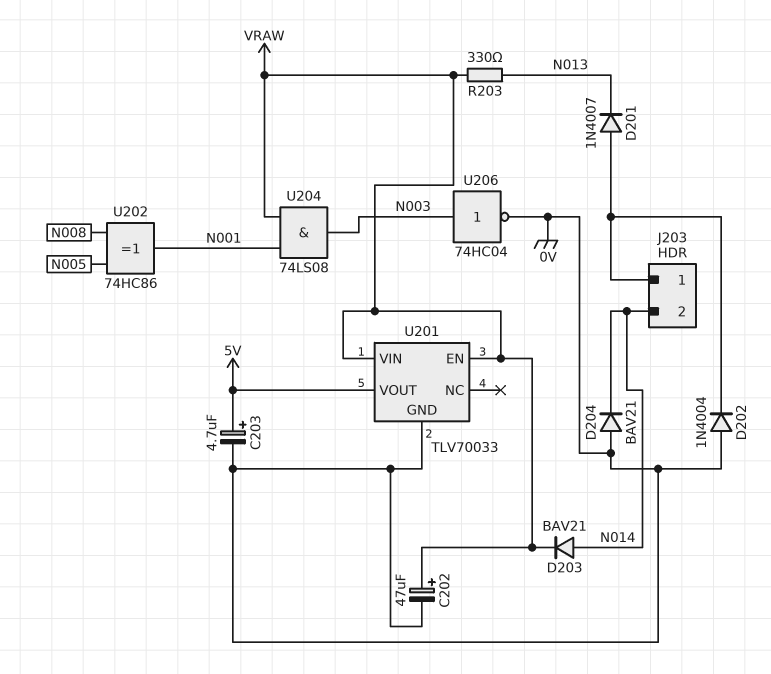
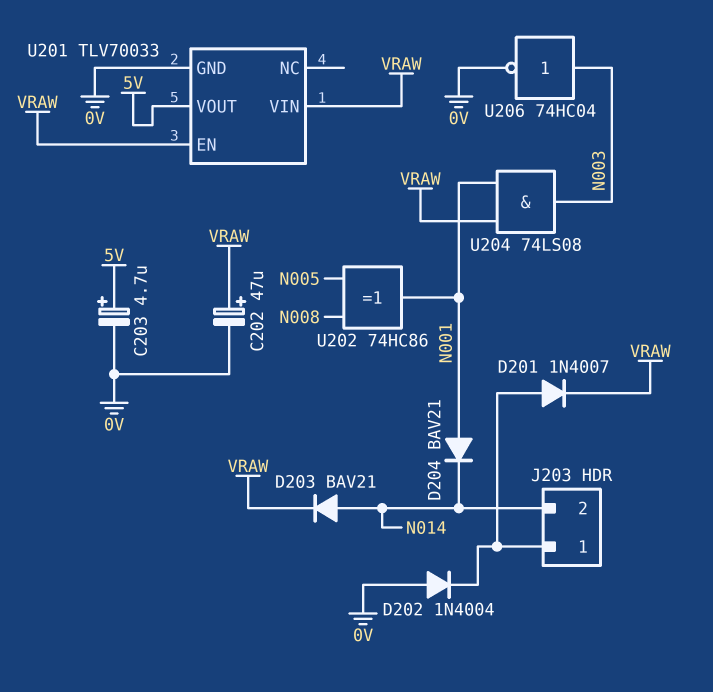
D201: diode 1N4007 (A J203/1, K N013) -> diode 1N4007 (A J203/1, K VRAW)
D204: diode BAV21 (A 0V, K N014) -> diode BAV21 (A N001, K N014)
R203: 330 (N013, VRAW) -> none

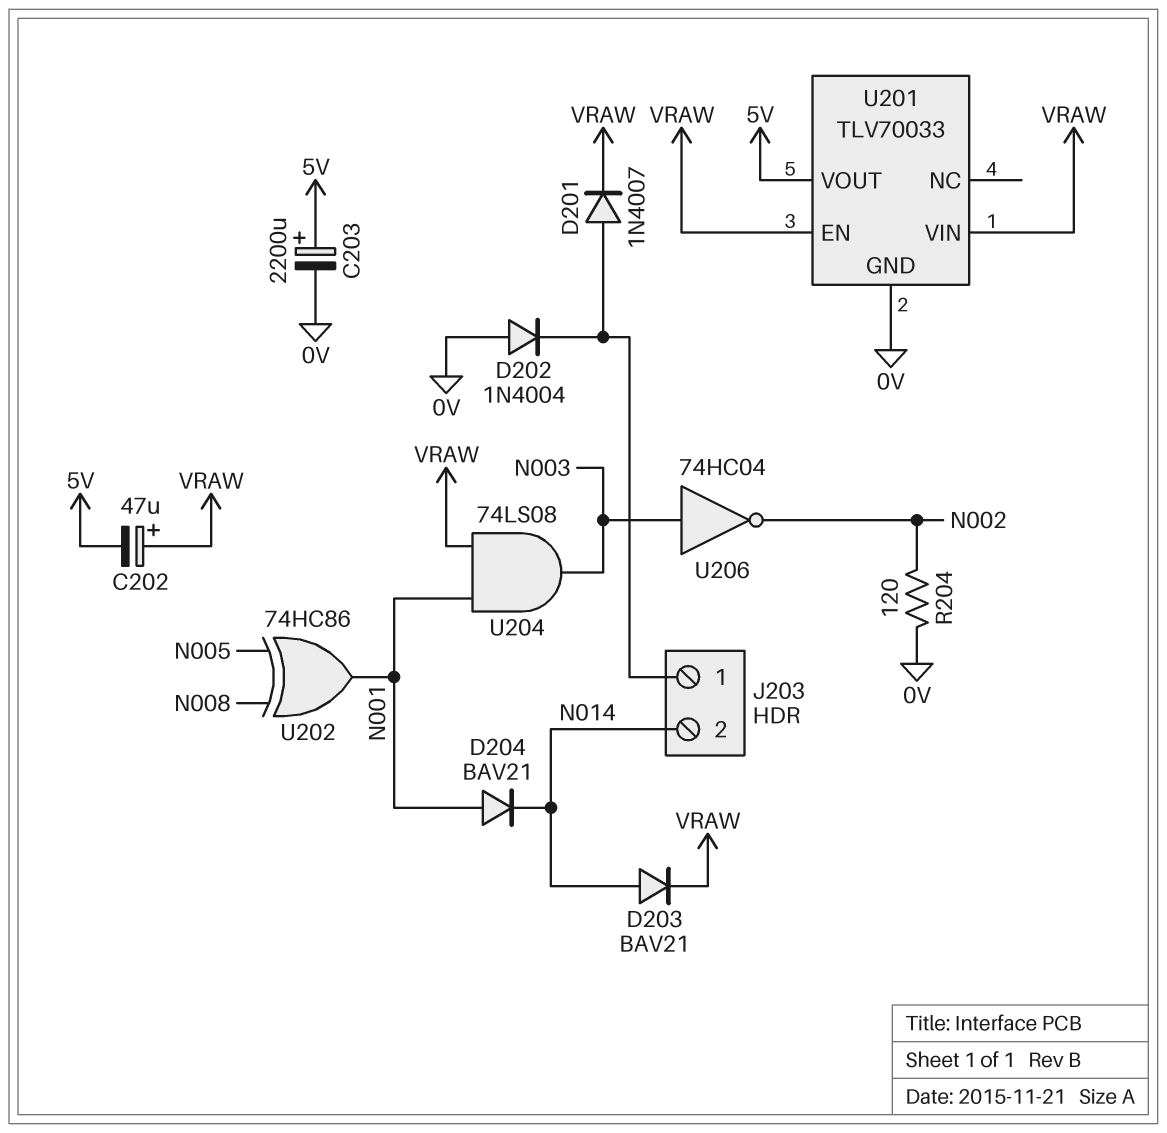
C202: 47uF (plus VRAW, minus 0V) -> 47uF (plus VRAW, minus 5V)
C203: 4.7uF (plus 5V, minus 0V) -> 2200uF (plus 5V, minus 0V)
R204: none -> 120 (0V, N002)
U206: NOT 74HC04 (in N003, out 0V) -> NOT 74HC04 (in N003, out N002)

